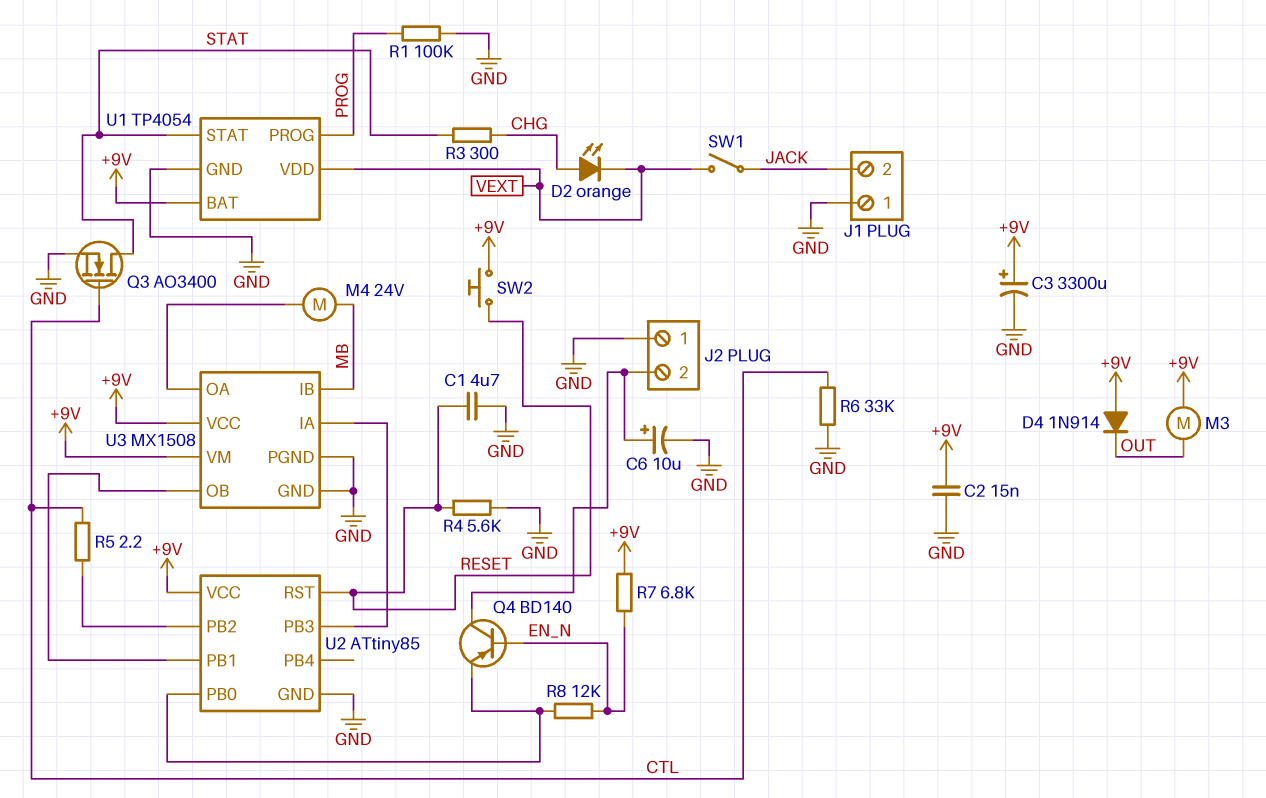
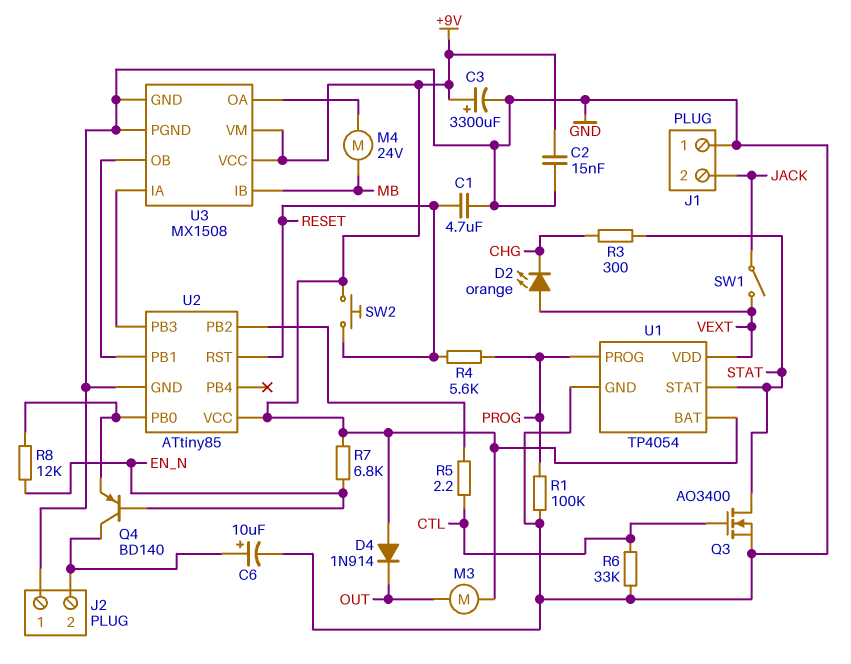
D2: LED orange (A CHG, K VEXT) -> LED orange (A VEXT, K CHG)
R4: 5.6k (GND, RESET) -> 5.6k (PROG, RESET)

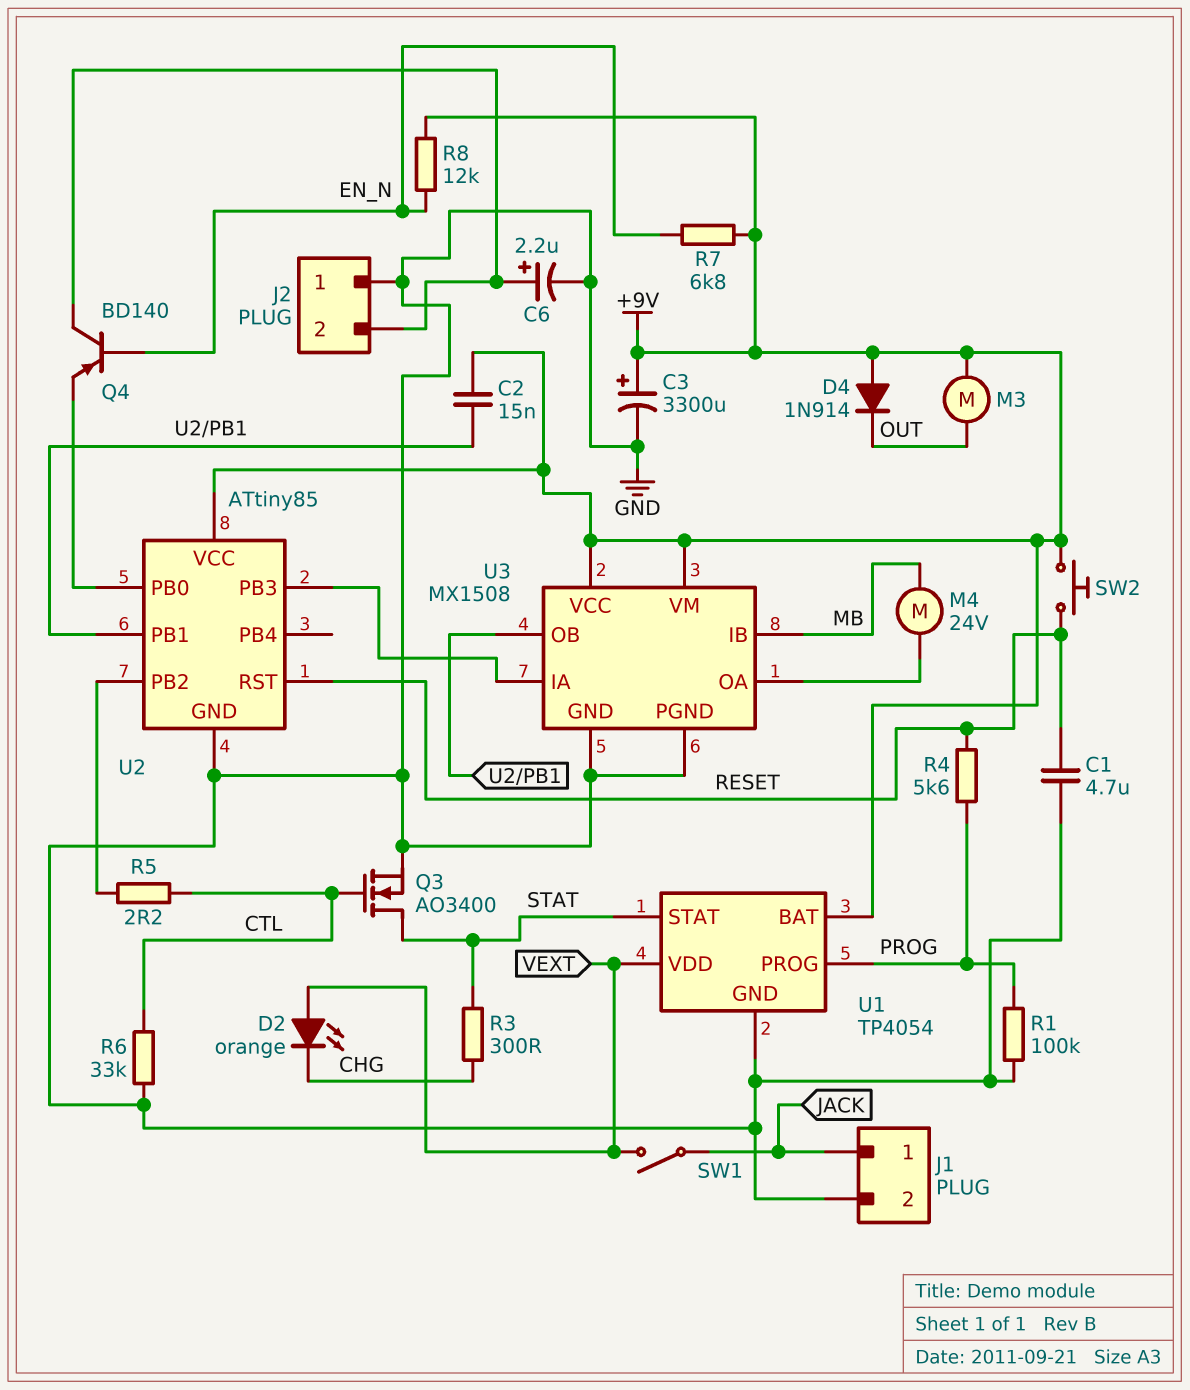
C2: 15nF (+9V, GND) -> 15nF (+9V, U2/PB1)
C6: 10uF (plus J2/2, minus GND) -> 2.2uF (plus J2/2, minus GND)
J1 pin 1: GND -> JACK
J1 pin 2: JACK -> GND
R8: 12k (EN_N, U2/PB0) -> 12k (+9V, EN_N)

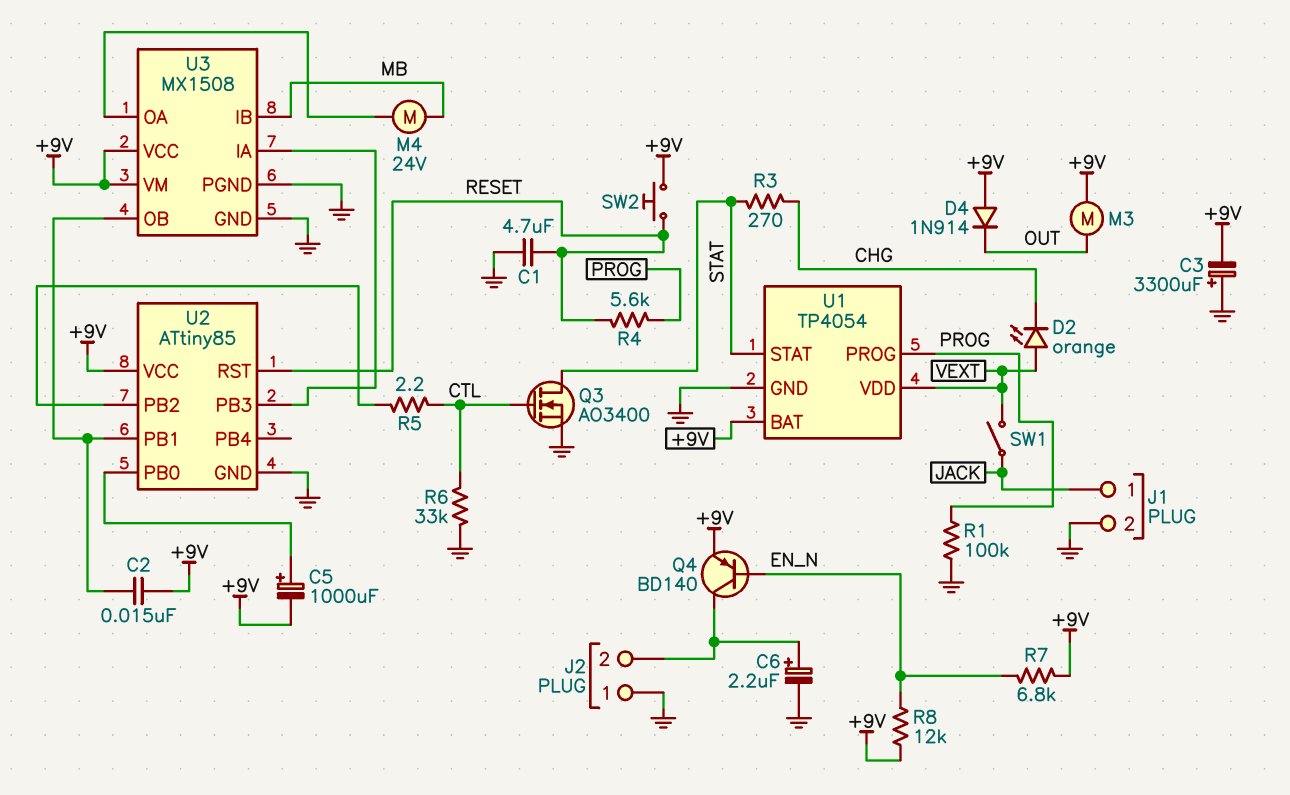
C3: 3300uF (plus +9V, minus GND) -> 3300uF (plus GND, minus +9V)
C5: none -> 1000uF (plus U2/PB0, minus +9V)
Q4: PNP BD140 (B EN_N, C J2/2, E U2/PB0) -> PNP BD140 (B EN_N, C J2/2, E +9V)
R3: 300 (CHG, STAT) -> 270 (CHG, STAT)

